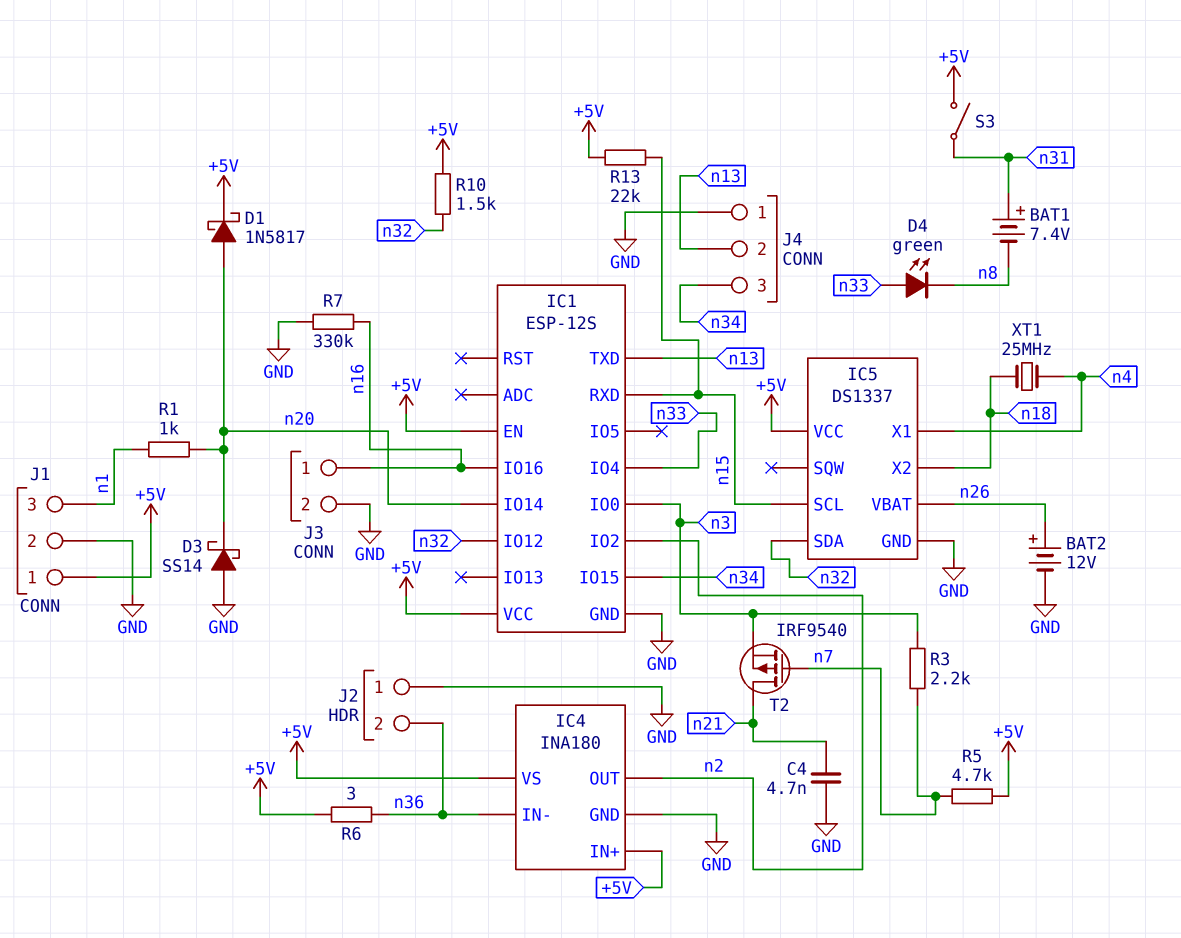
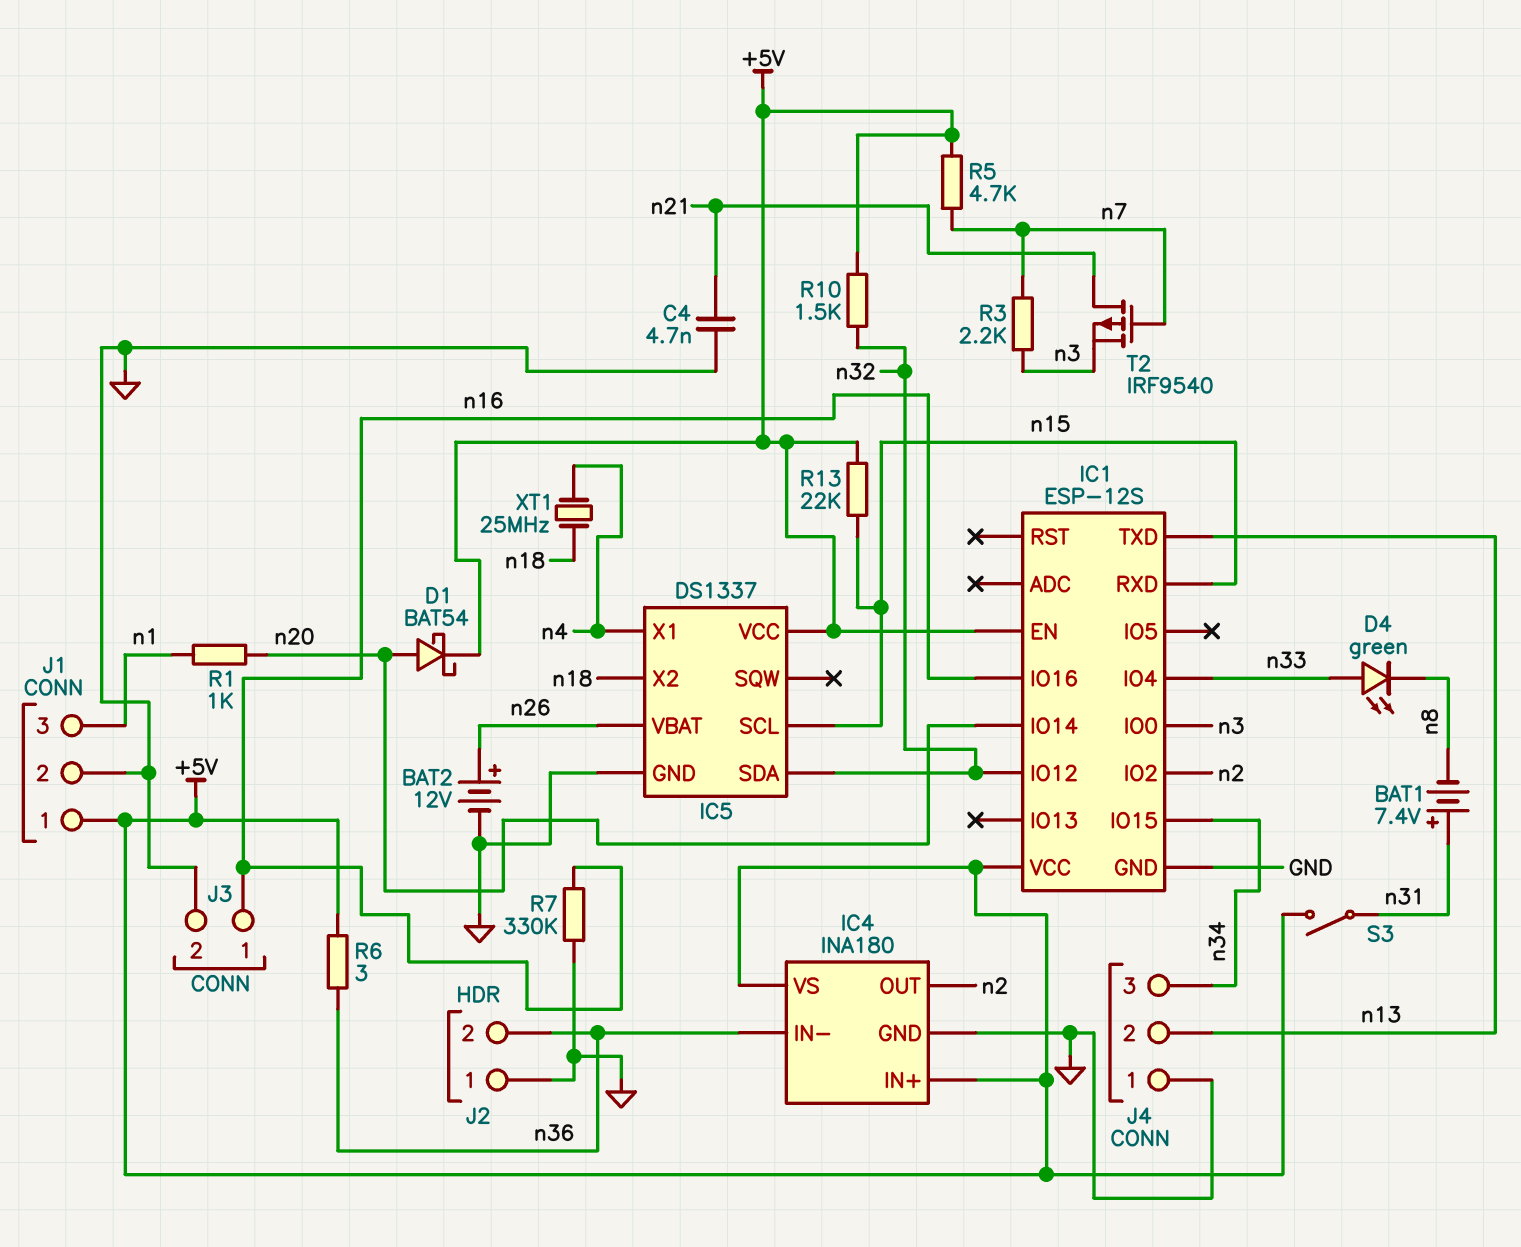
D1: schottky 1N5817 (A n20, K +5V) -> schottky BAT54 (A n20, K +5V)
D3: schottky SS14 (A GND, K n20) -> none

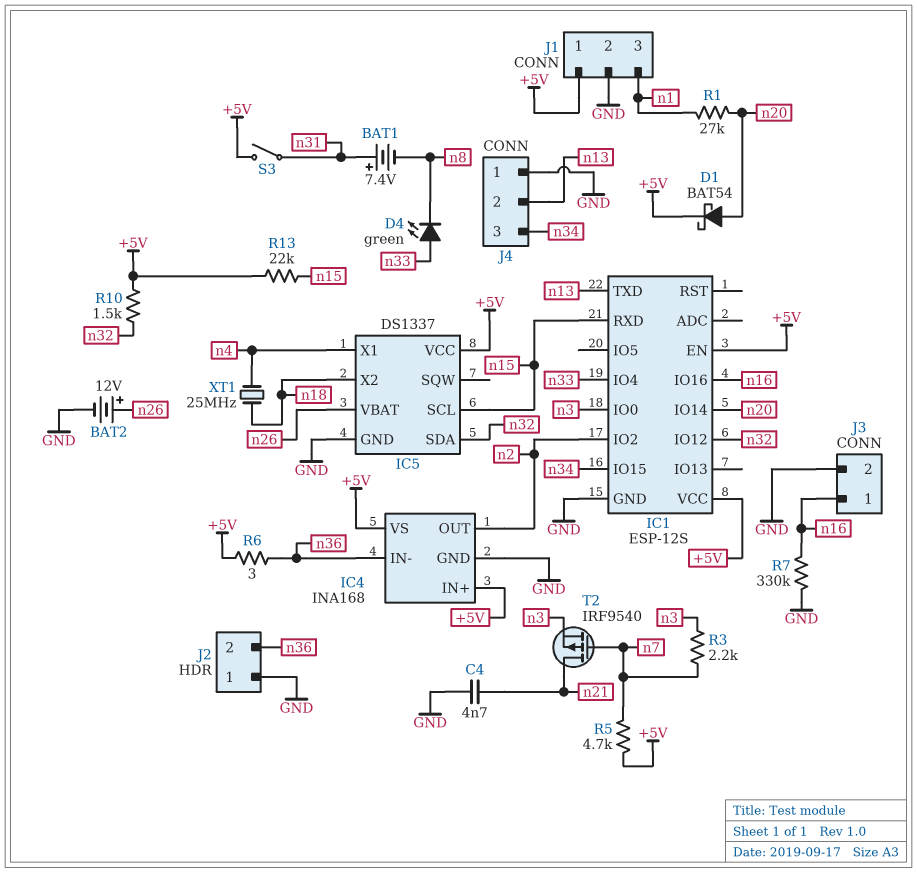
IC4: INA180 -> INA168
R1: 1k (n1, n20) -> 27k (n1, n20)

